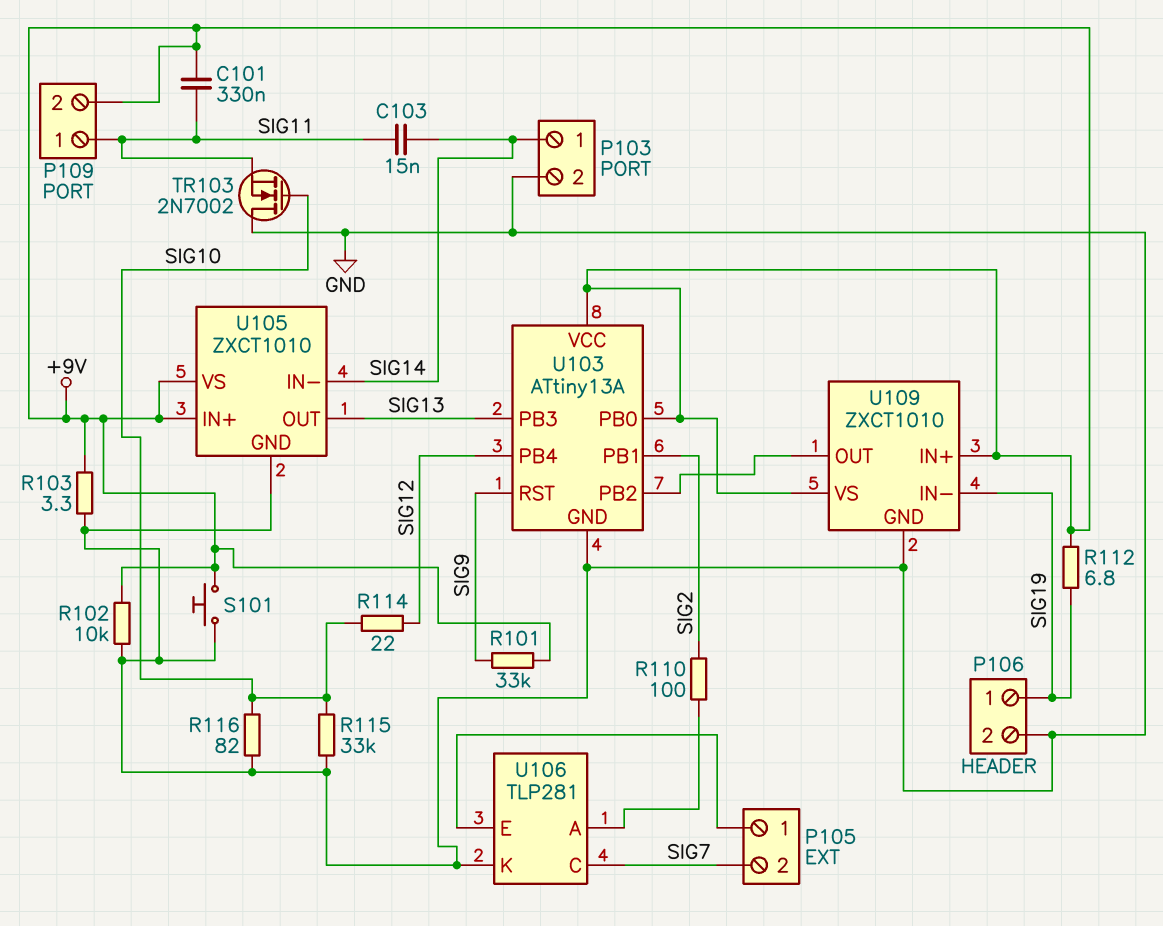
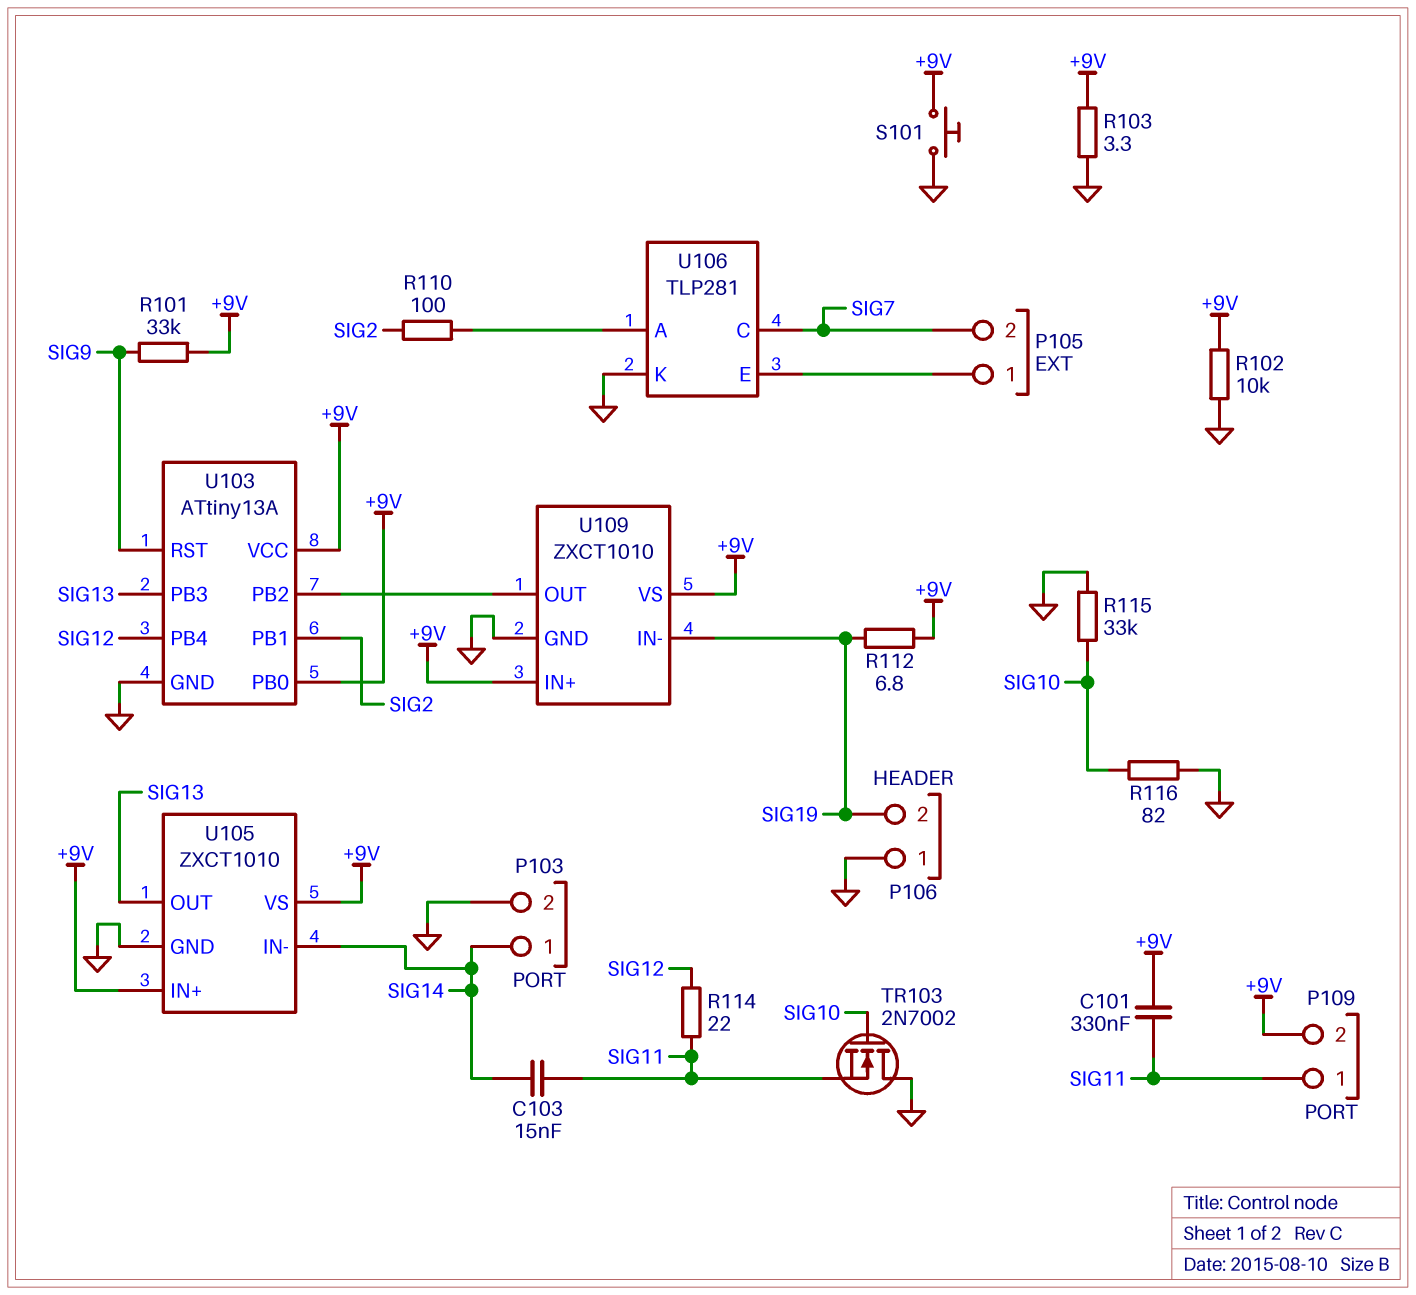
P106 pin 1: SIG19 -> GND
P106 pin 2: GND -> SIG19
R114: 22 (SIG10, SIG12) -> 22 (SIG11, SIG12)

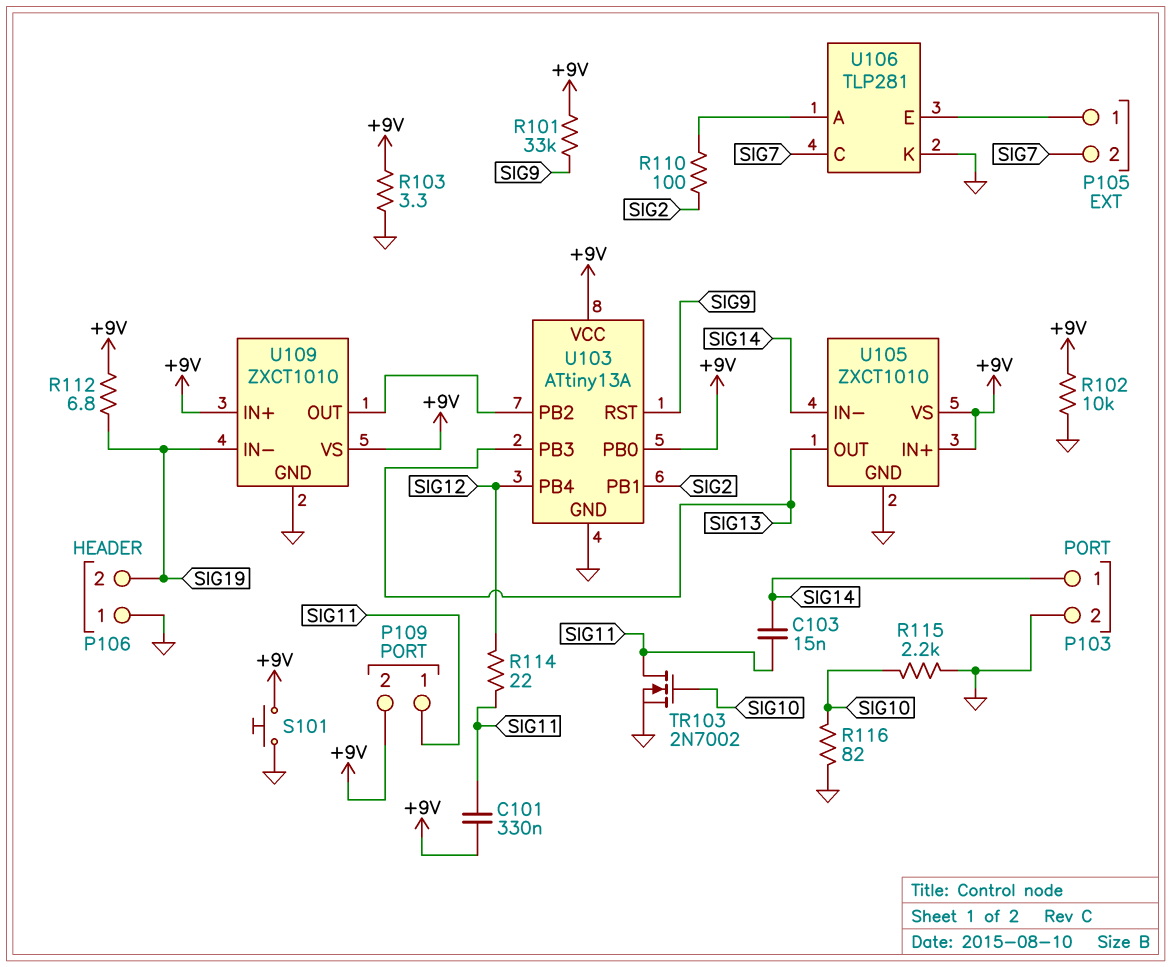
R115: 33k (GND, SIG10) -> 2.2k (GND, SIG10)
TR103: NMOS 2N7002 (G SIG10, D GND, S SIG11) -> NMOS 2N7002 (G SIG10, D SIG11, S GND)

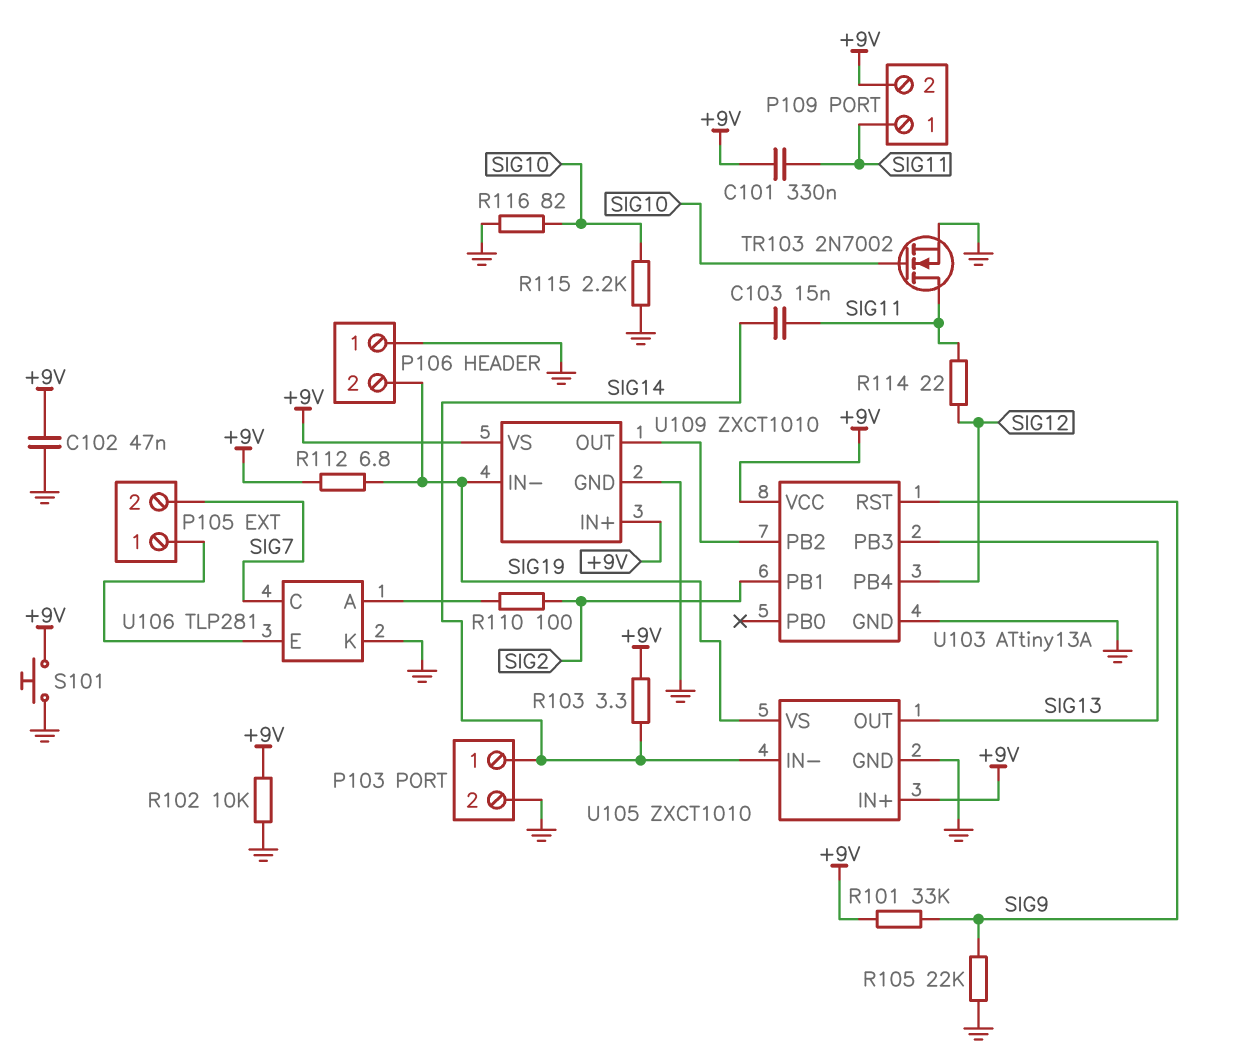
C102: none -> 47nF (+9V, GND)
R103: 3.3 (+9V, GND) -> 3.3 (+9V, SIG14)
R105: none -> 22k (GND, SIG9)
U103 pin PB0: +9V -> none
U105 pin VS: +9V -> SIG19

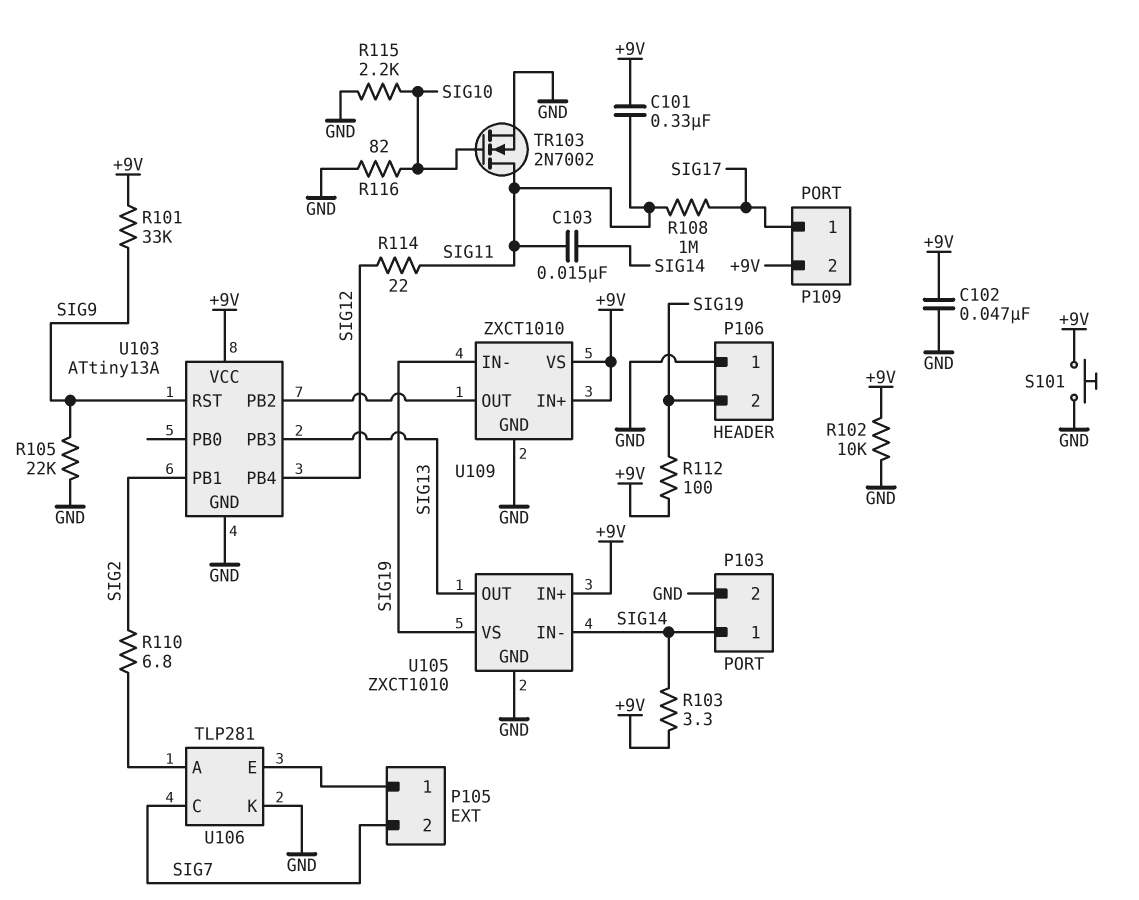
P109 pin 1: SIG11 -> SIG17
R108: none -> 1M (SIG11, SIG17)
R110: 100 (SIG2, U106/A) -> 6.8 (SIG2, U106/A)
R112: 6.8 (+9V, SIG19) -> 100 (+9V, SIG19)

